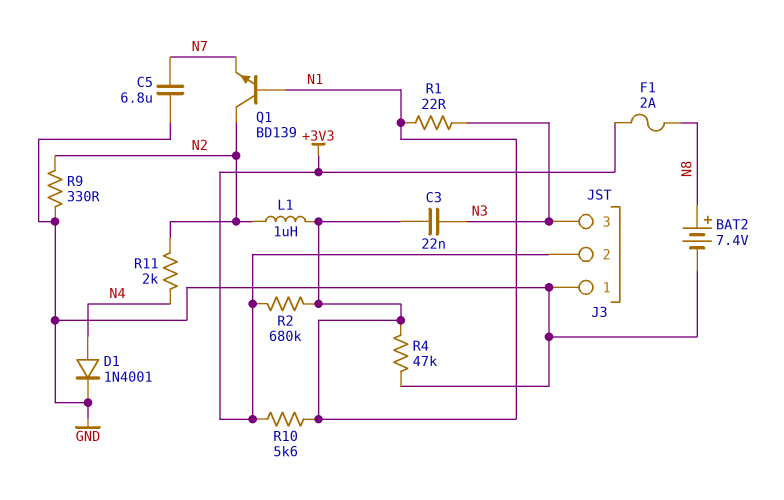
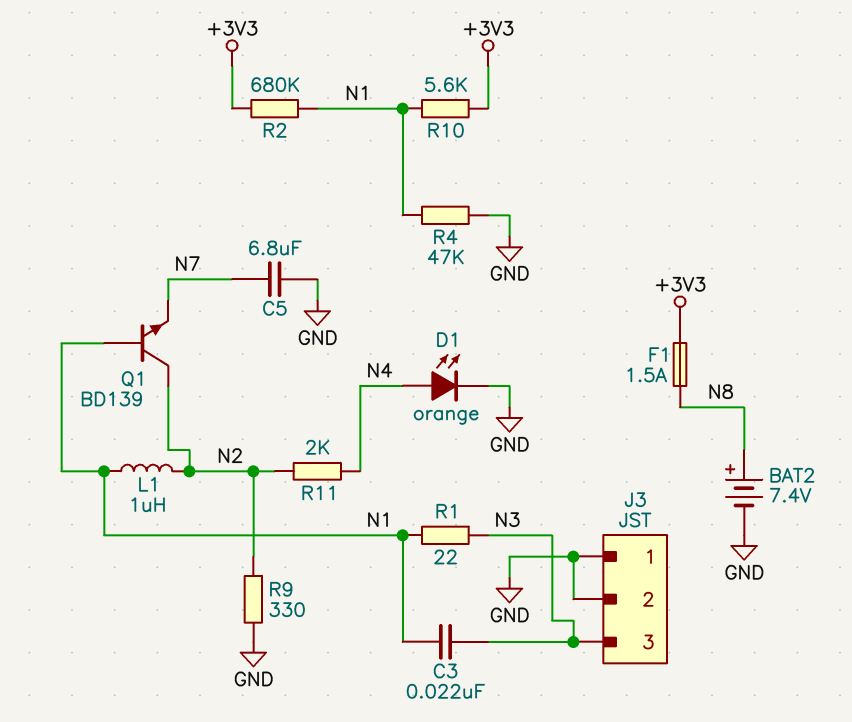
D1: diode 1N4001 (A N4, K GND) -> LED orange (A N4, K GND)
F1: 2A (+3V3, N8) -> 1.5A (+3V3, N8)
J3 pin 2: +3V3 -> GND

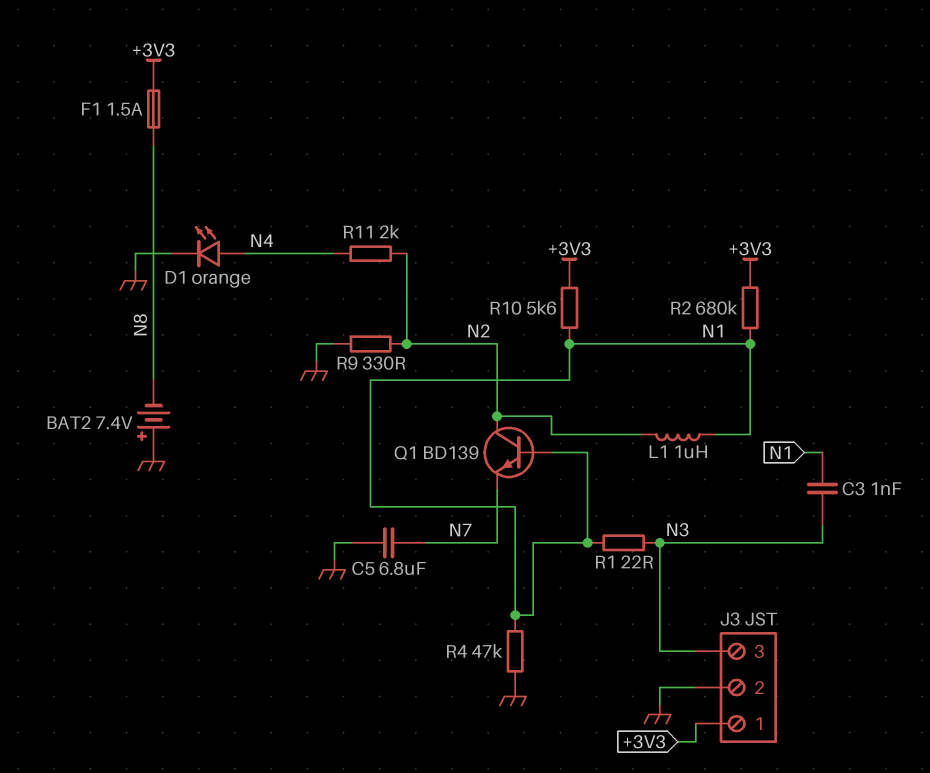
BAT2: 7.4V (plus N8, minus GND) -> 7.4V (plus GND, minus N8)
C3: 22nF (N1, N3) -> 1nF (N1, N3)
J3 pin 1: GND -> +3V3

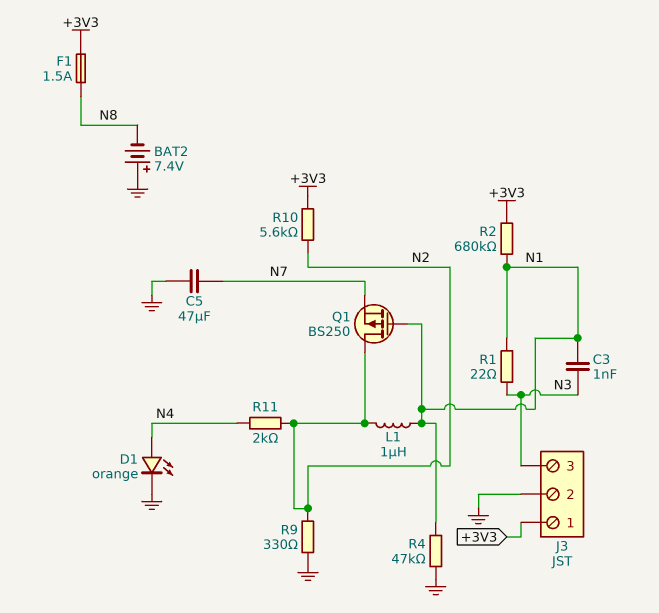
C5: 6.8uF (GND, N7) -> 47uF (GND, N7)
Q1: NPN BD139 (B N1, C N2, E N7) -> PMOS BS250 (G N1, D N2, S N7)
R10: 5.6k (+3V3, N1) -> 5.6k (+3V3, N2)

